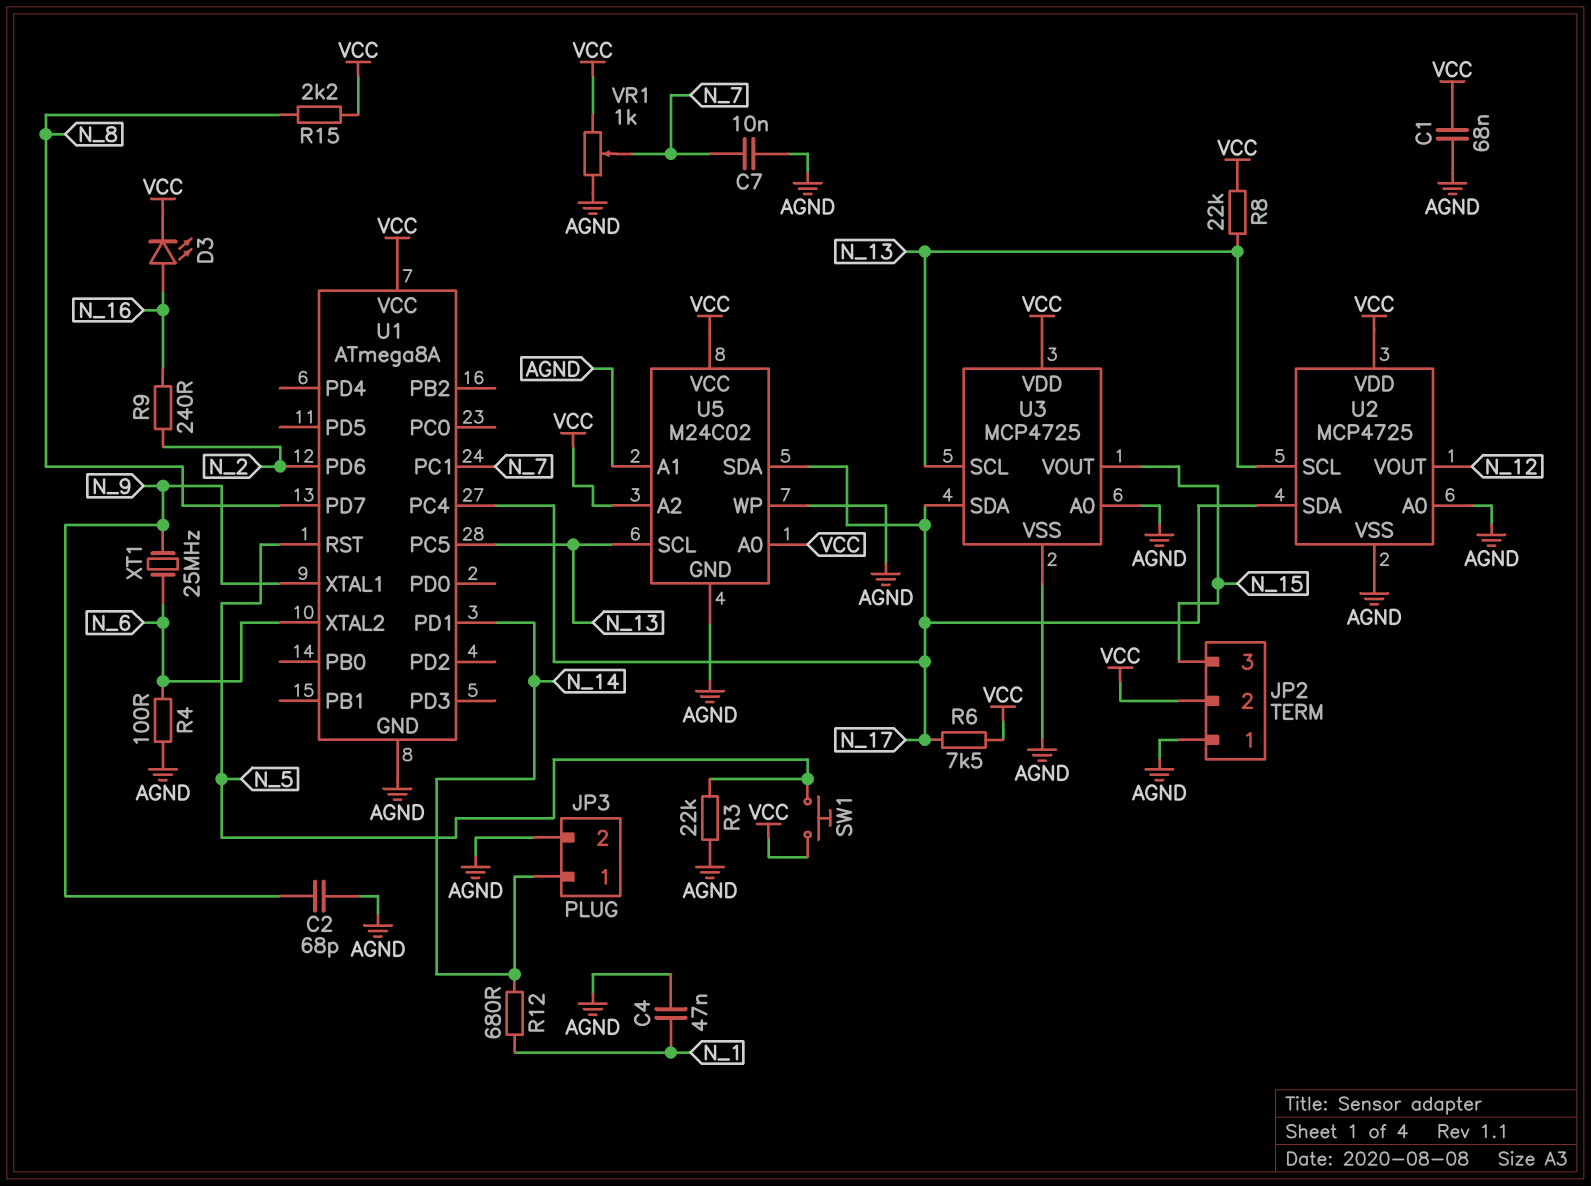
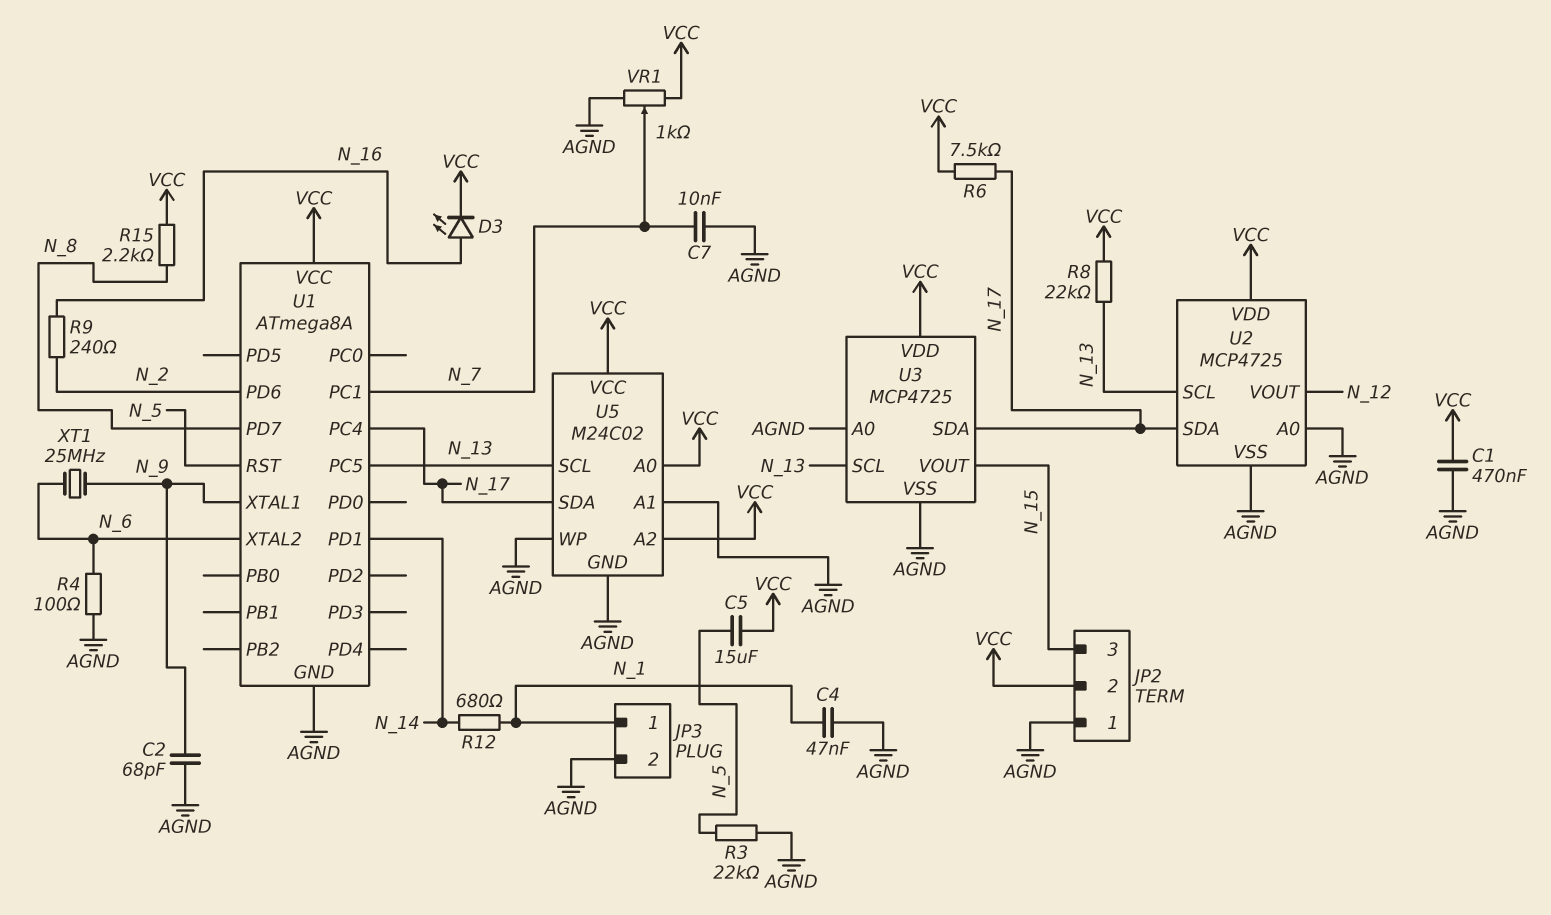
C1: 68nF (AGND, VCC) -> 470nF (AGND, VCC)
C5: none -> 15uF (N_5, VCC)
JP3 pin 1: N_14 -> N_1
SW1: button (N_5, VCC) -> none

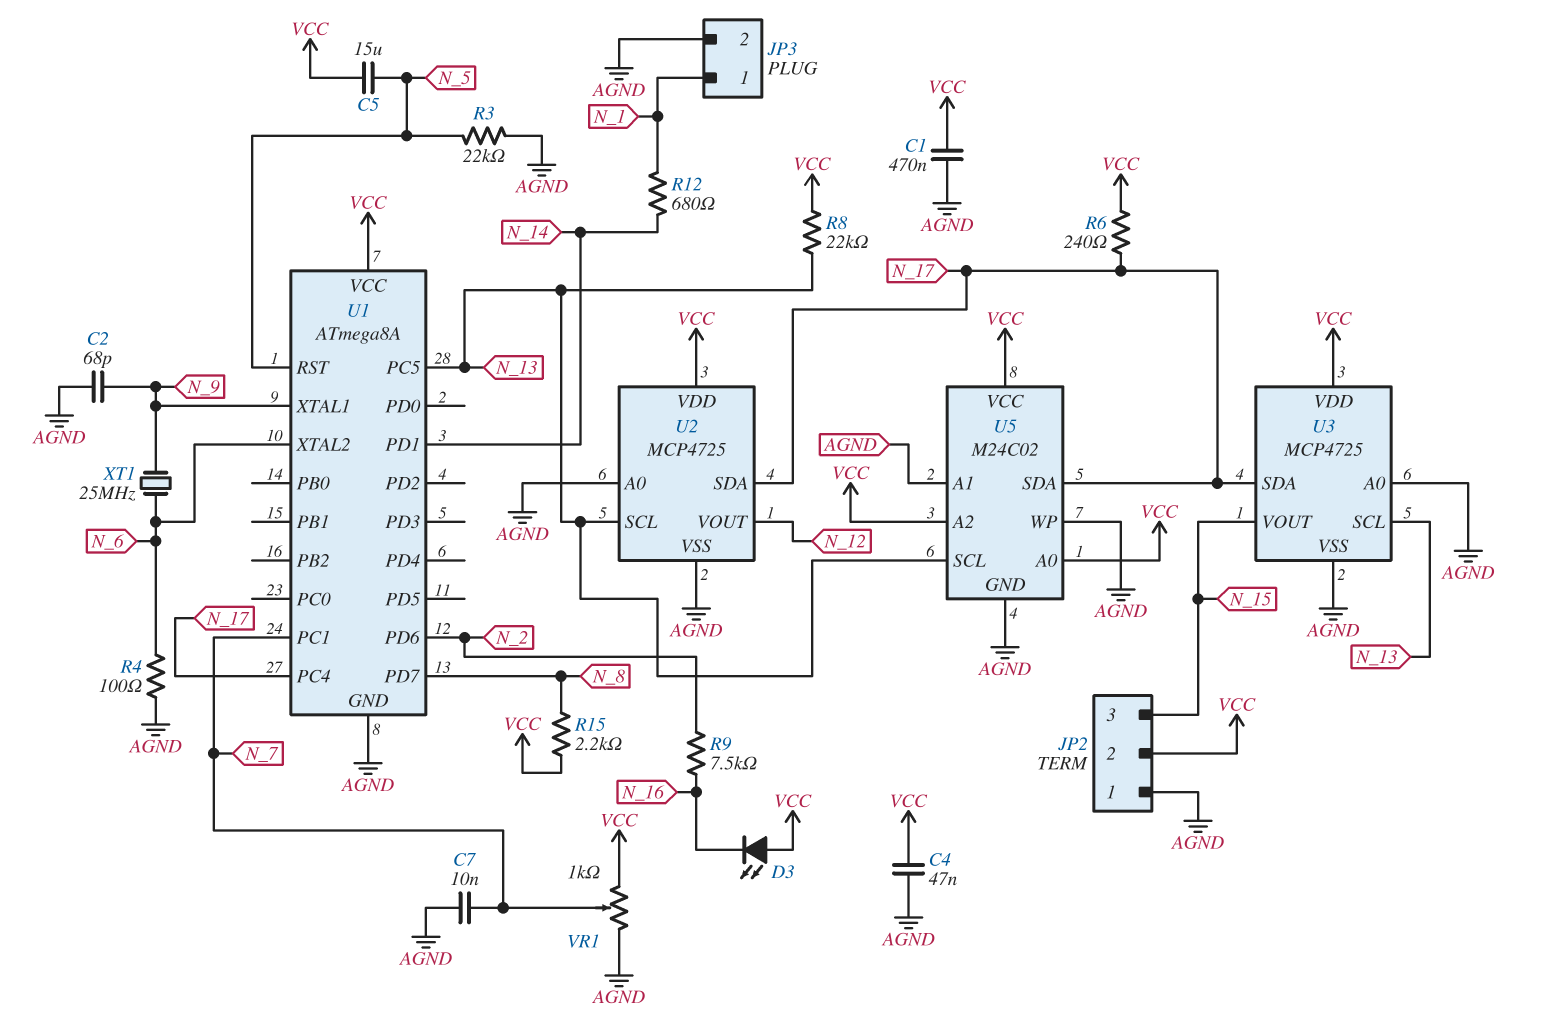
C4: 47nF (AGND, N_1) -> 47nF (AGND, VCC)
D3: LED (A N_16, K VCC) -> LED (A VCC, K N_16)
R6: 7.5k (N_17, VCC) -> 240 (N_17, VCC)
R9: 240 (N_2, N_16) -> 7.5k (N_2, N_16)

